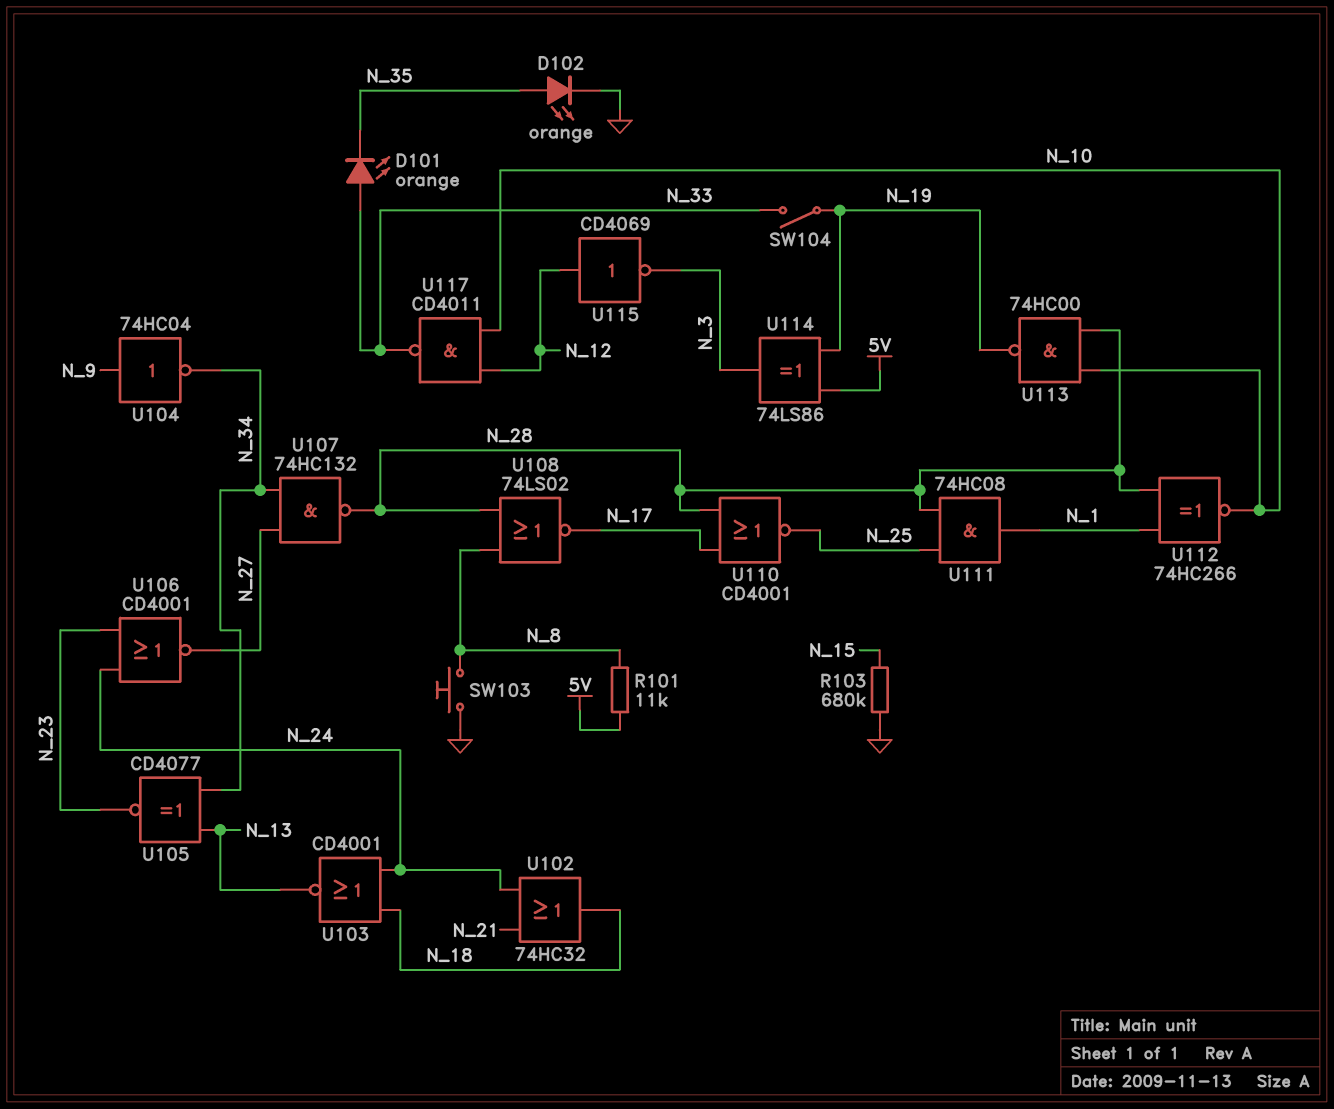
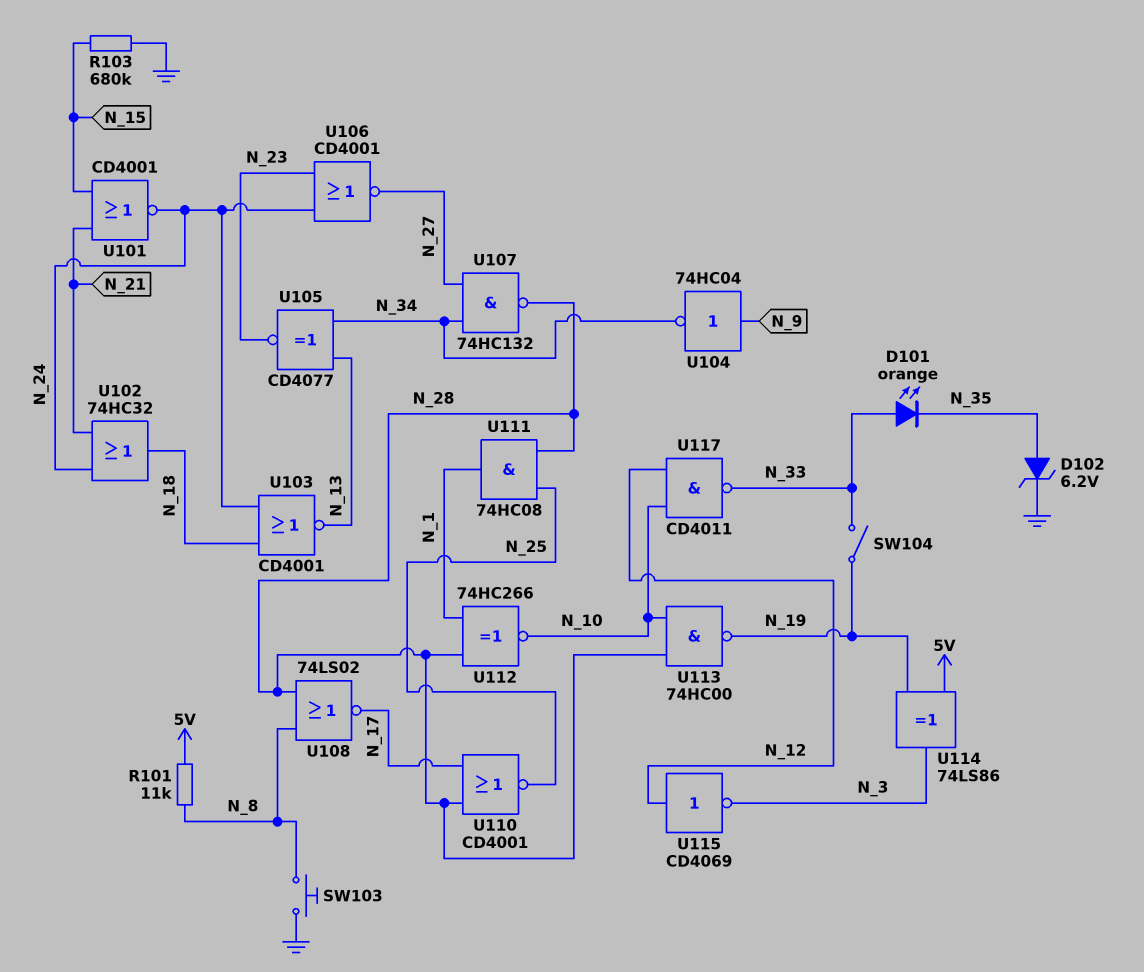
D102: LED orange (A N_35, K GND) -> zener 6.2V (A N_35, K GND)
U101: none -> NOR CD4001 (in N_15, in N_21, out N_24)

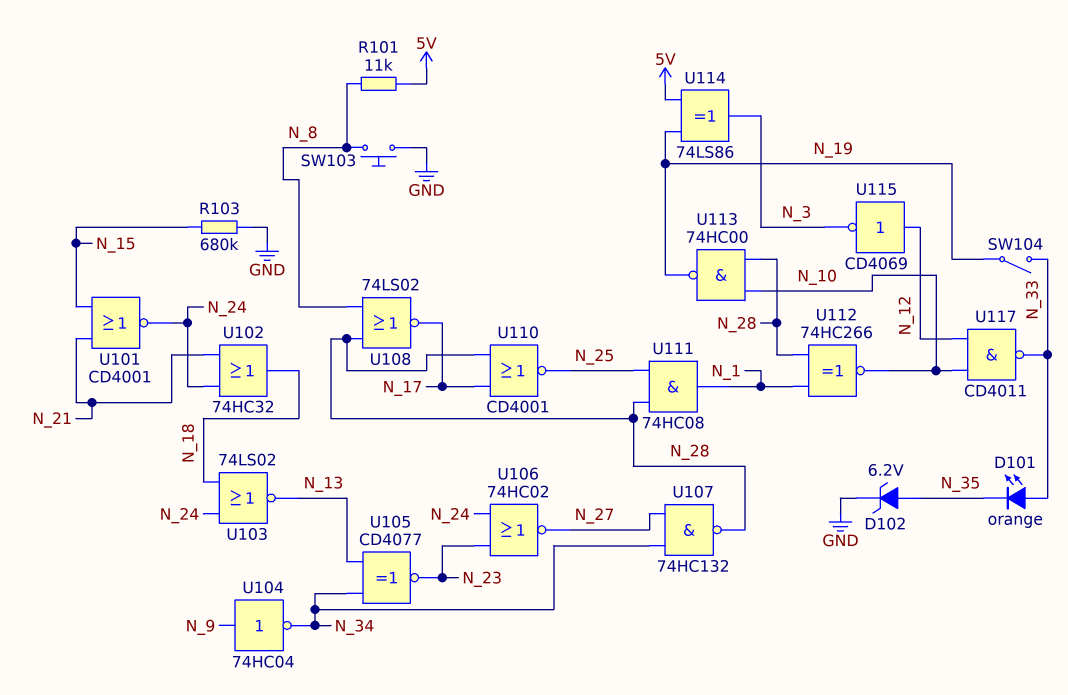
U103: NOR CD4001 (in N_18, in N_24, out N_13) -> NOR 74LS02 (in N_18, in N_24, out N_13)
U106: NOR CD4001 (in N_23, in N_24, out N_27) -> NOR 74HC02 (in N_23, in N_24, out N_27)

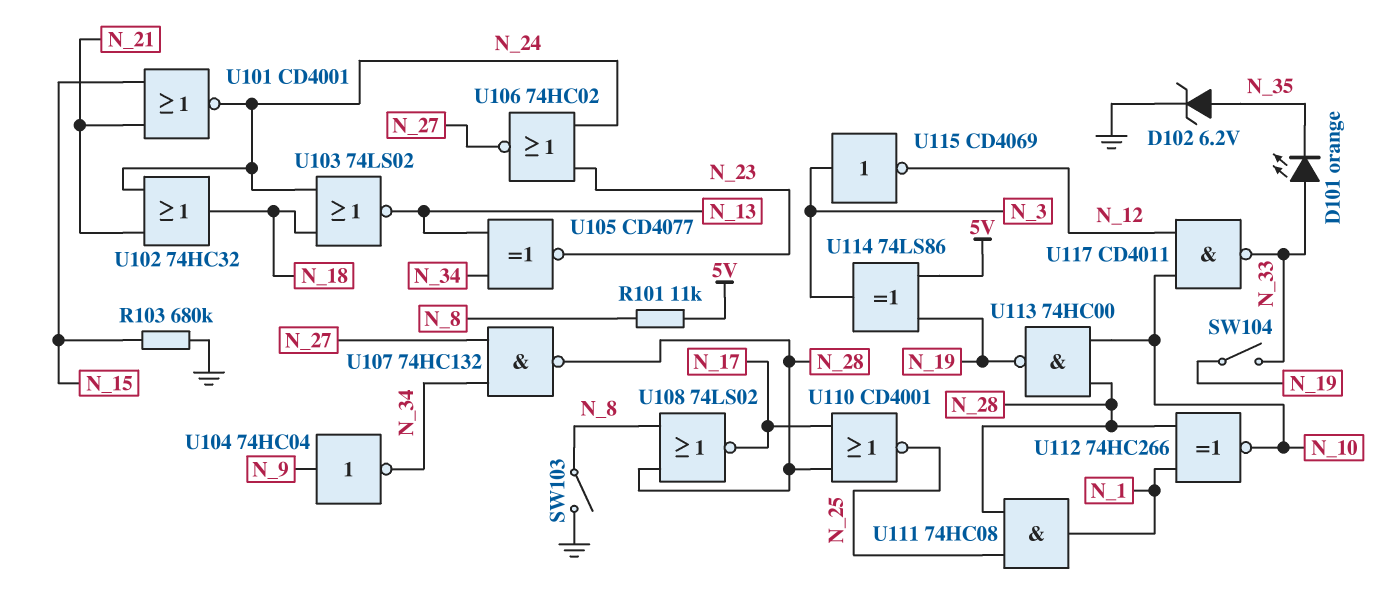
SW103: button (GND, N_8) -> switch (GND, N_8)
U115: NOT CD4069 (in N_12, out N_3) -> NOT CD4069 (in N_3, out N_12)

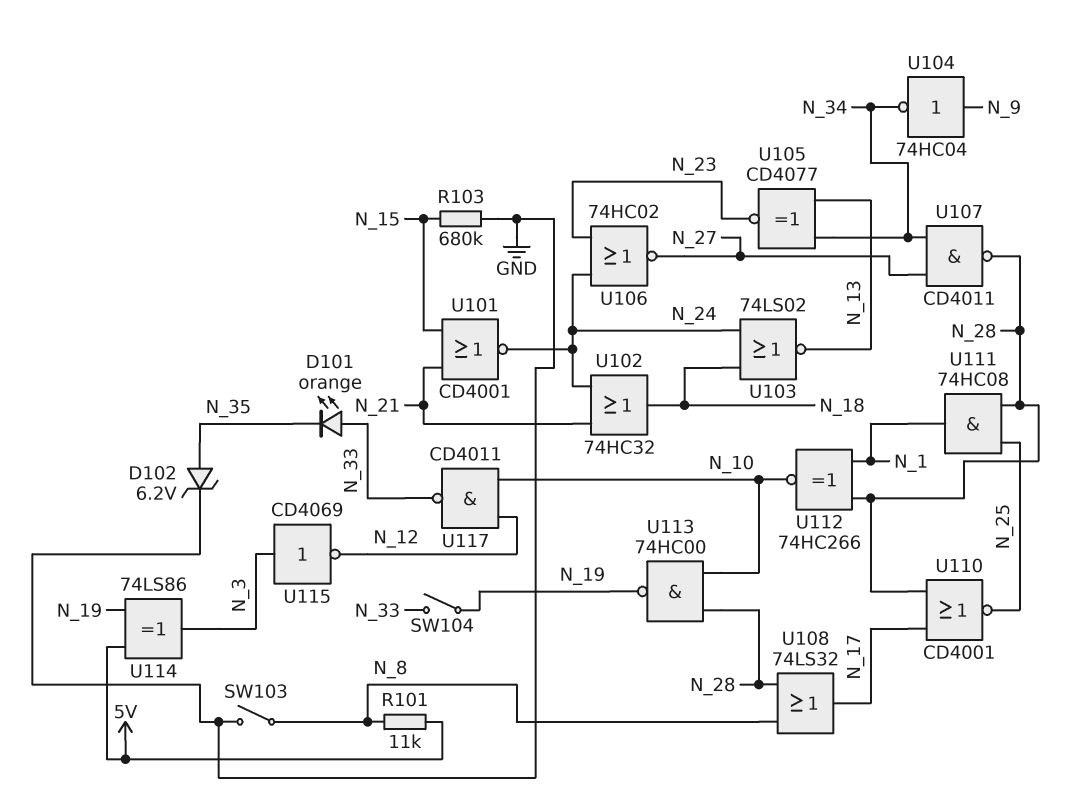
U107: NAND 74HC132 (in N_27, in N_34, out N_28) -> NAND CD4011 (in N_27, in N_34, out N_28)
U108: NOR 74LS02 (in N_8, in N_28, out N_17) -> OR 74LS32 (in N_8, in N_28, out N_17)

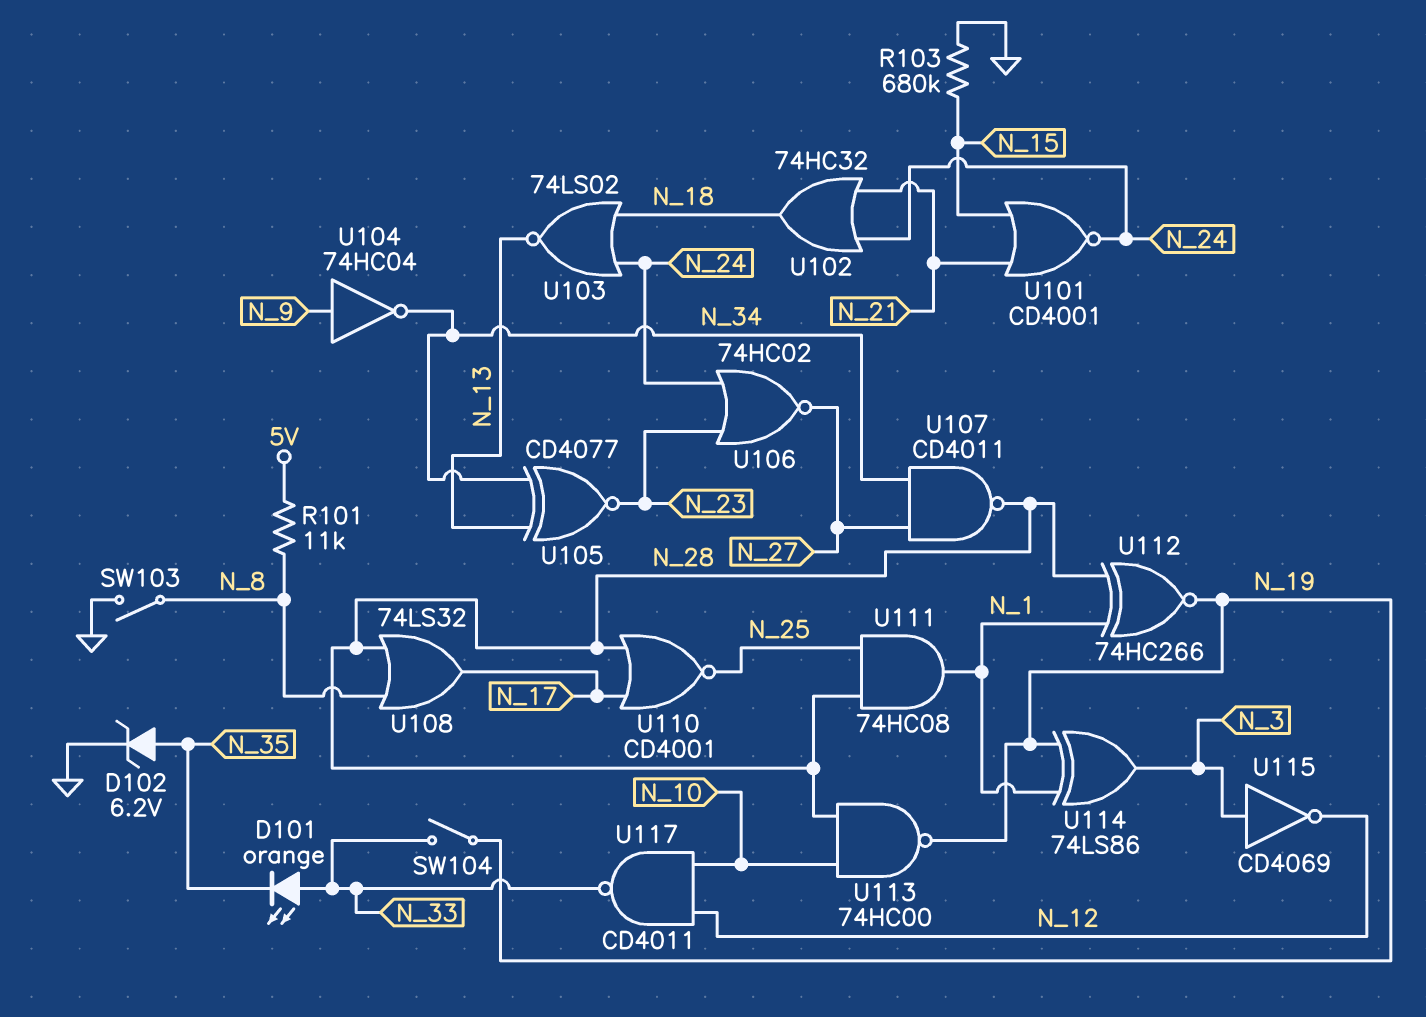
U112: XNOR 74HC266 (in N_1, in N_28, out N_10) -> XNOR 74HC266 (in N_1, in N_28, out N_19)
U114: XOR 74LS86 (in 5V, in N_19, out N_3) -> XOR 74LS86 (in N_1, in N_19, out N_3)

